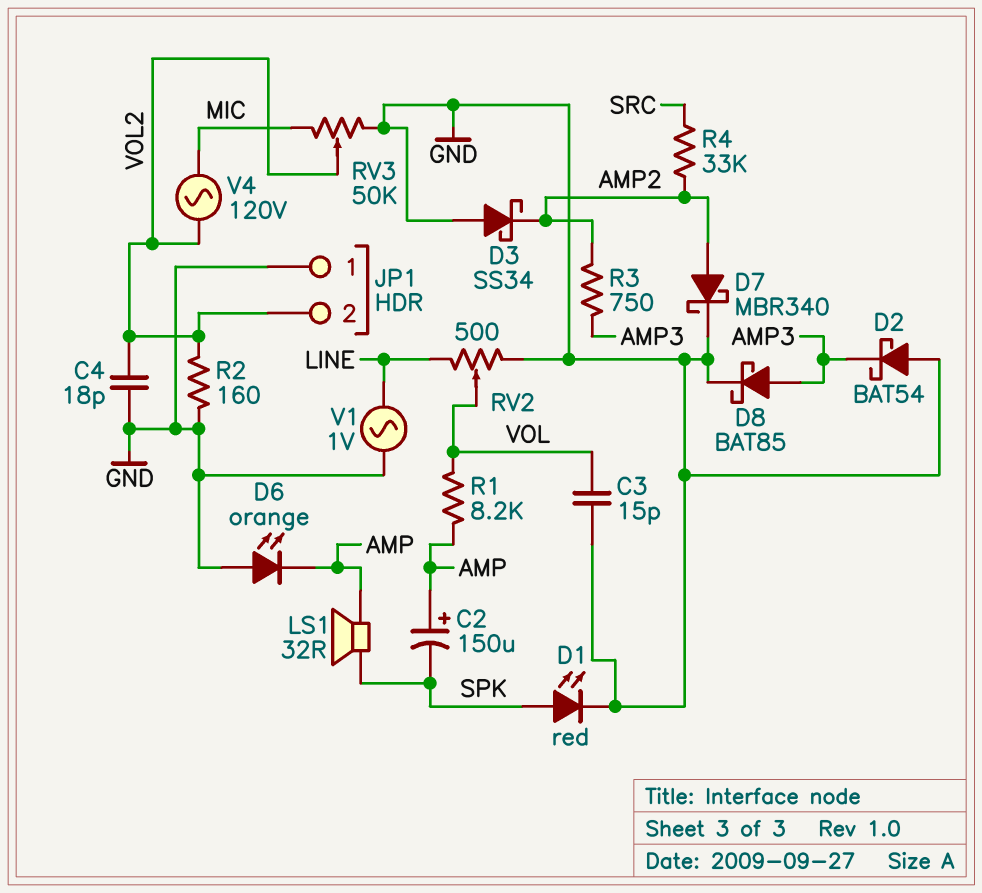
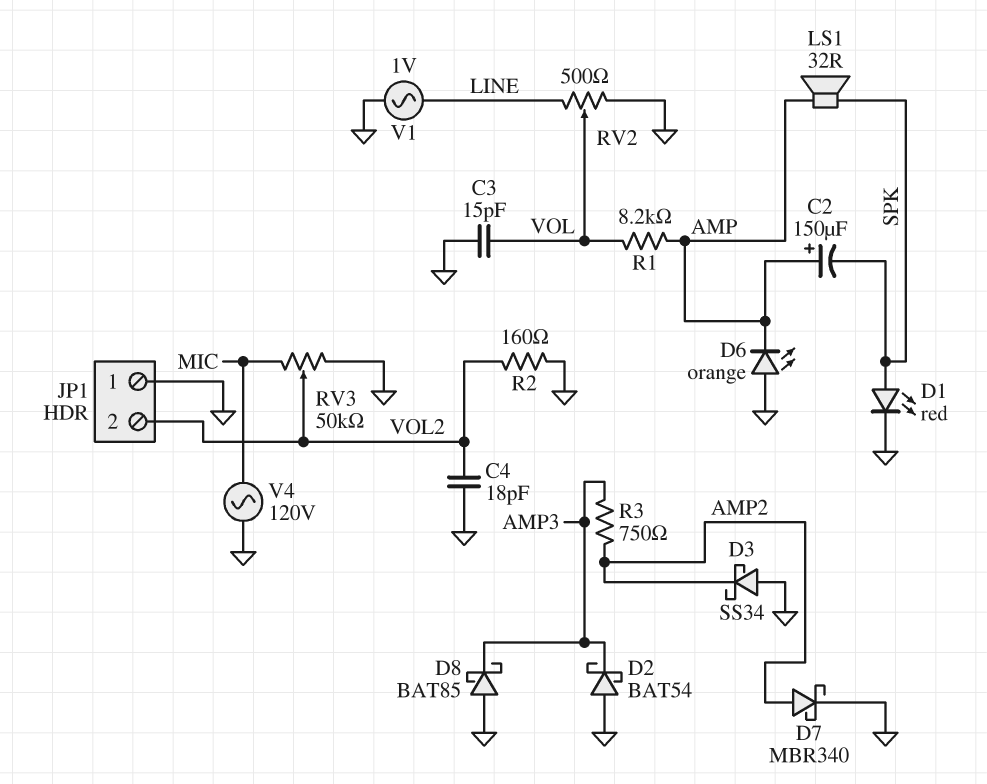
D8: schottky BAT85 (A AMP3, K GND) -> schottky BAT85 (A GND, K AMP3)
R4: 33k (AMP2, SRC) -> none
V4: AC 120V (MIC, VOL2) -> AC 120V (GND, MIC)

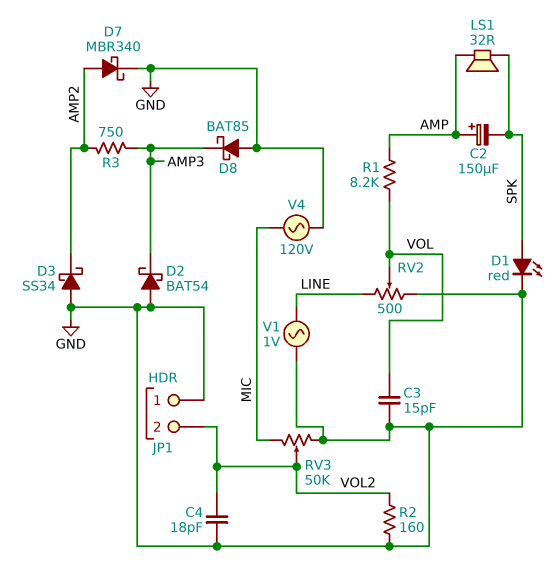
D6: LED orange (A GND, K AMP) -> none

